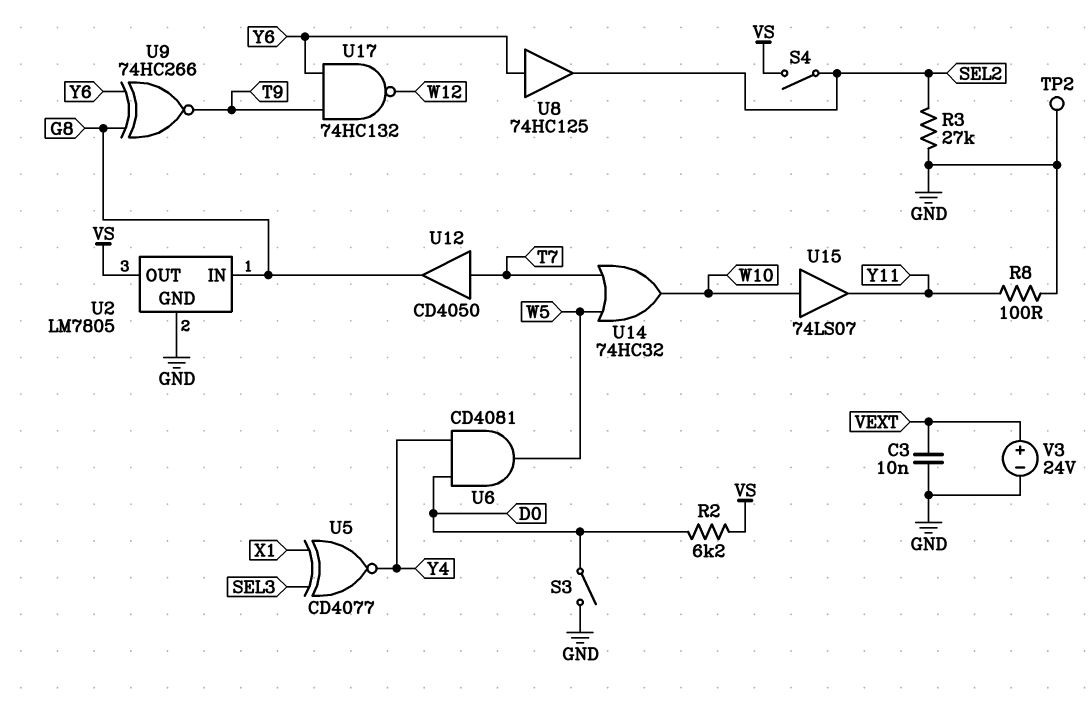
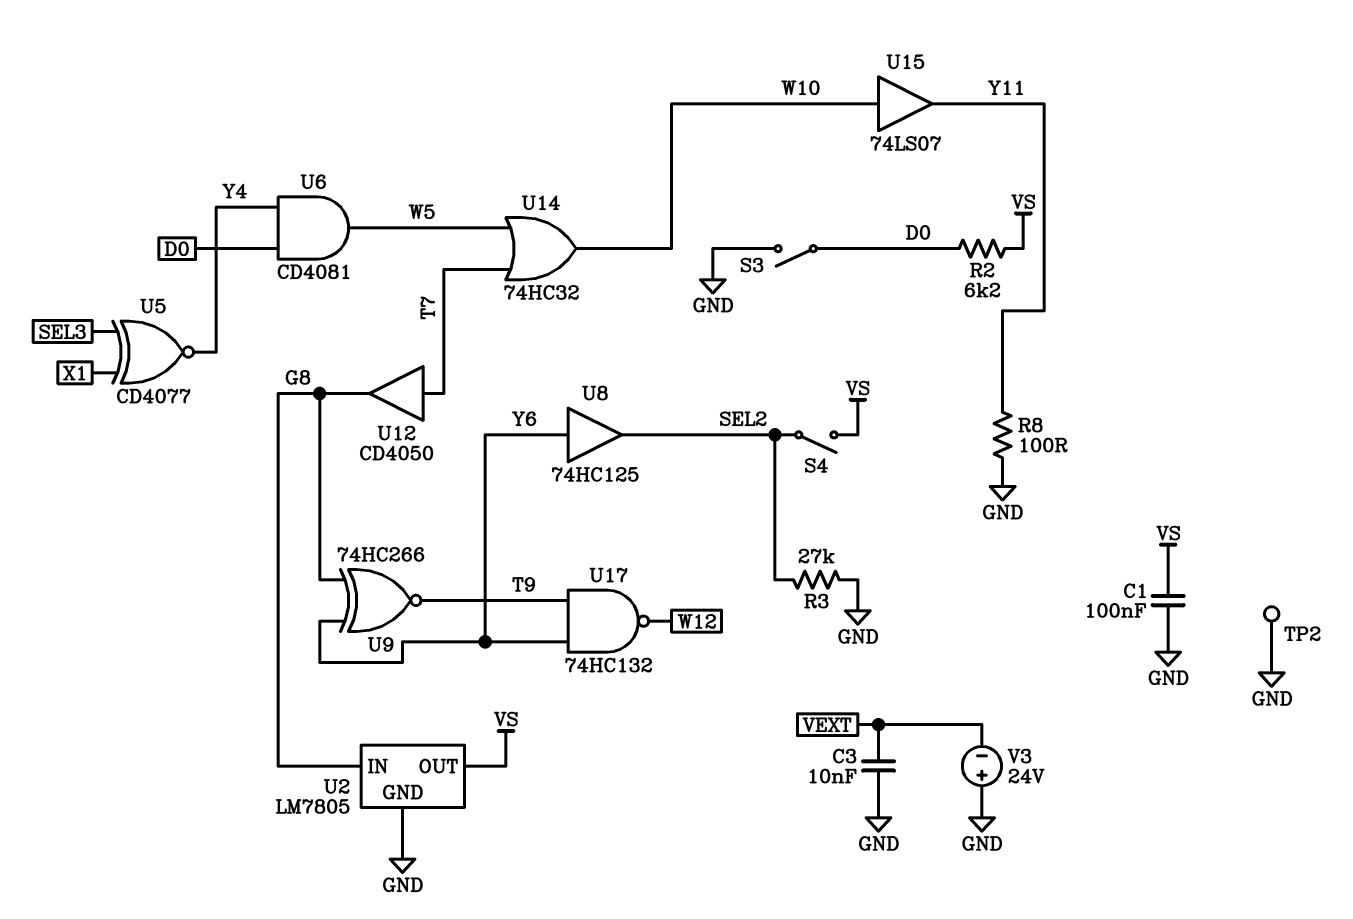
C1: none -> 100nF (GND, VS)
V3: 24V (plus VEXT, minus GND) -> 24V (plus GND, minus VEXT)

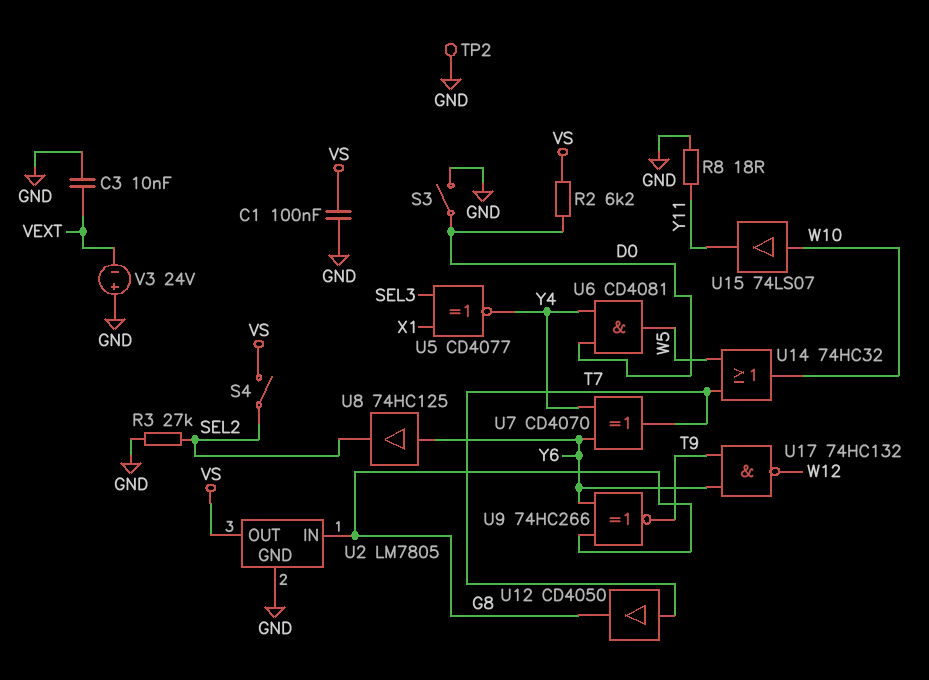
R8: 100 (GND, Y11) -> 18 (GND, Y11)
U7: none -> XOR CD4070 (in Y4, in Y6, out T7)

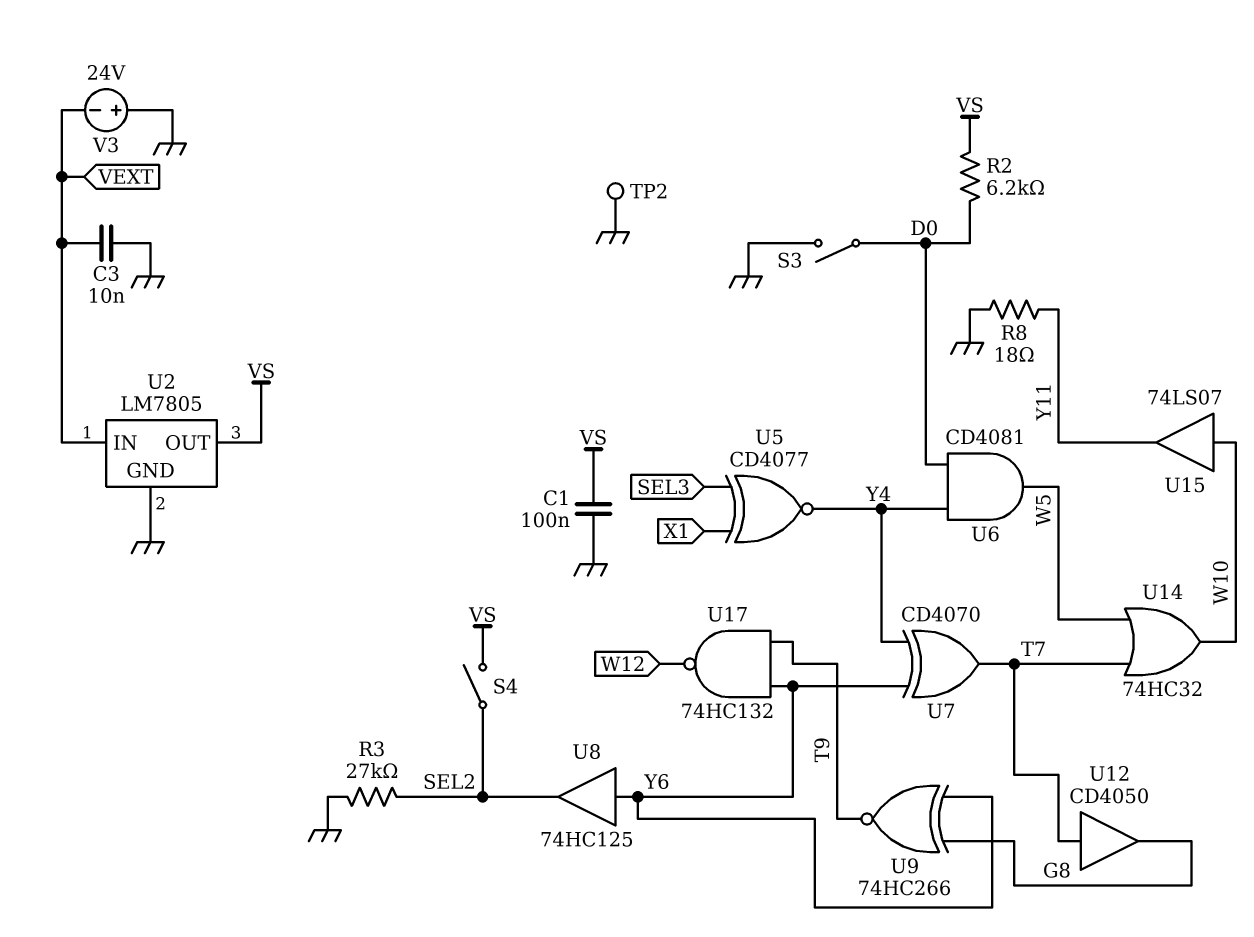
U2 pin IN: G8 -> VEXT

